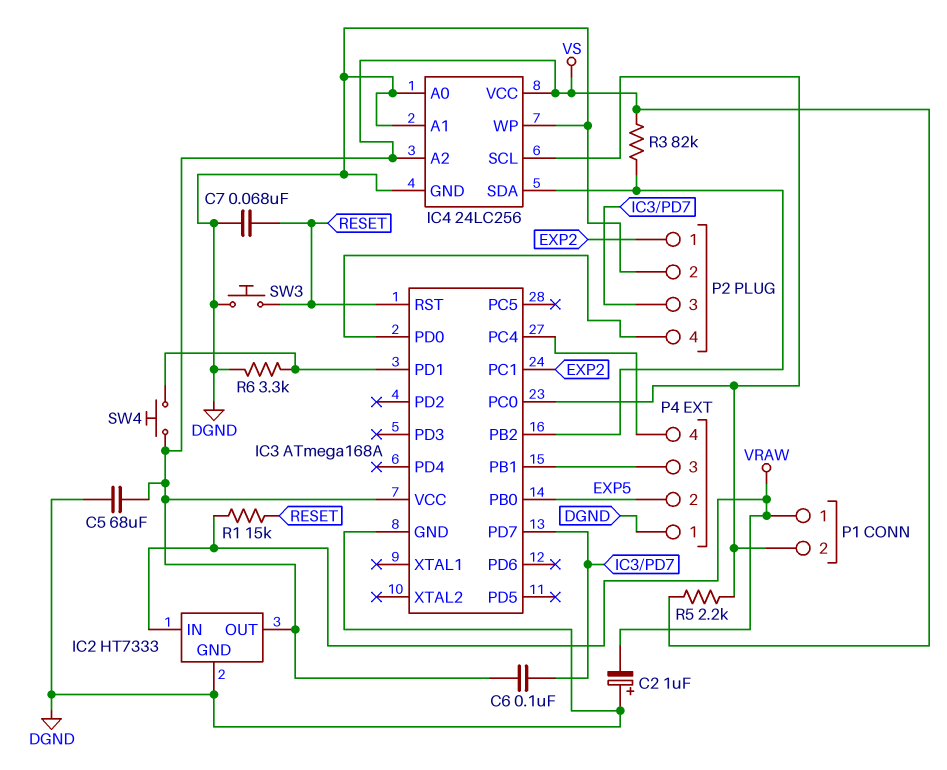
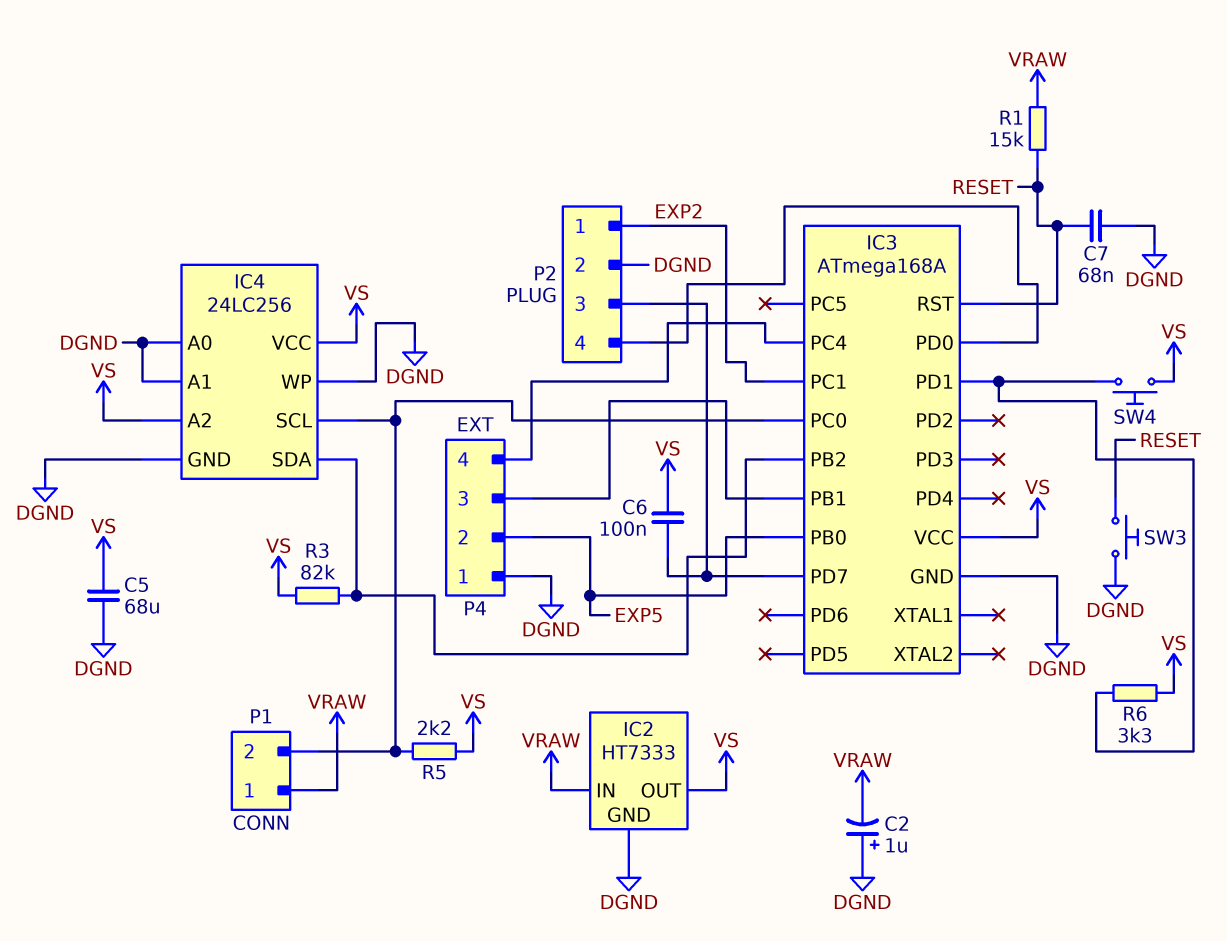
R6: 3.3k (DGND, IC3/PD1) -> 3.3k (IC3/PD1, VS)

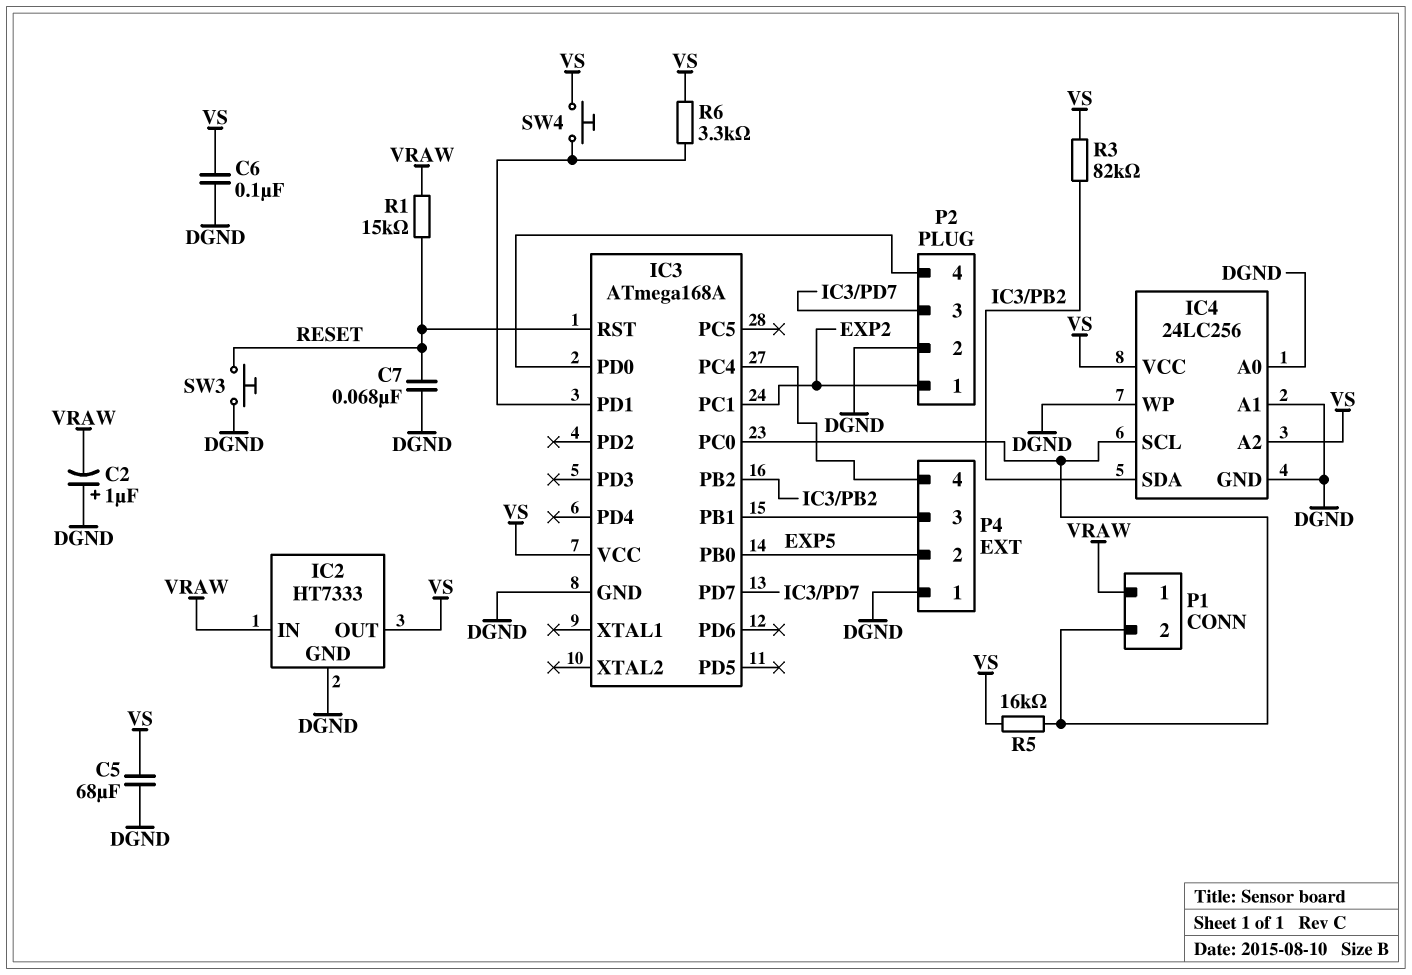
C6: 100nF (IC3/PD7, VS) -> 100nF (DGND, VS)
R5: 2.2k (IC3/PC0, VS) -> 16k (IC3/PC0, VS)

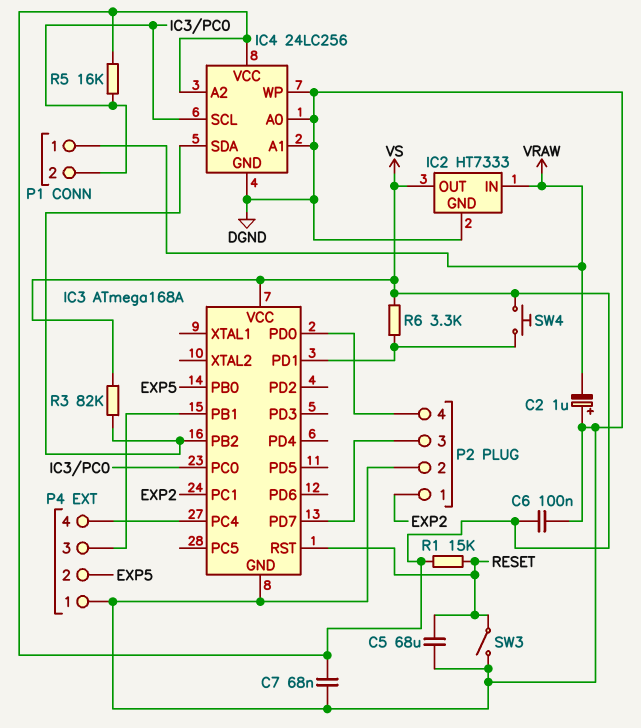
C5: 68uF (DGND, VS) -> 68uF (DGND, RESET)
C7: 68nF (DGND, RESET) -> 68nF (DGND, VS)
R1: 15k (RESET, VRAW) -> 15k (RESET, VS)
SW3: button (DGND, RESET) -> switch (DGND, RESET)

